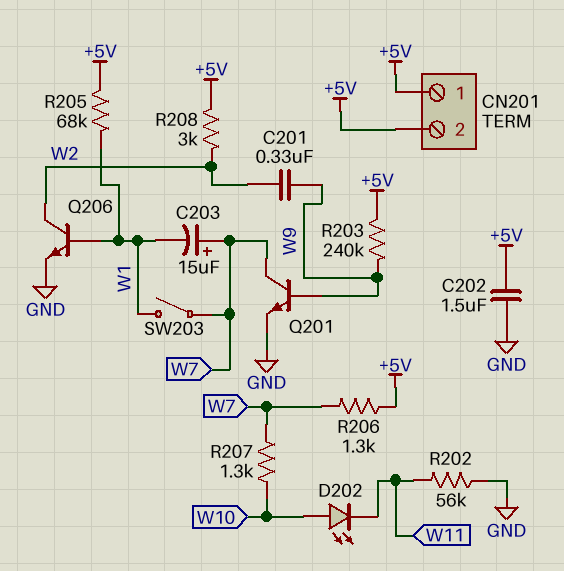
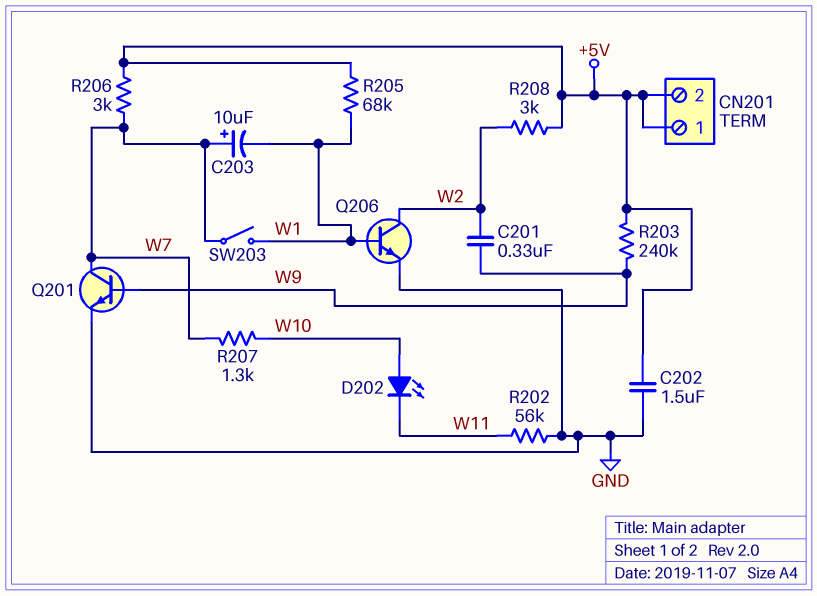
C203: 15uF (plus W7, minus W1) -> 10uF (plus W7, minus W1)
R206: 1.3k (+5V, W7) -> 3k (+5V, W7)

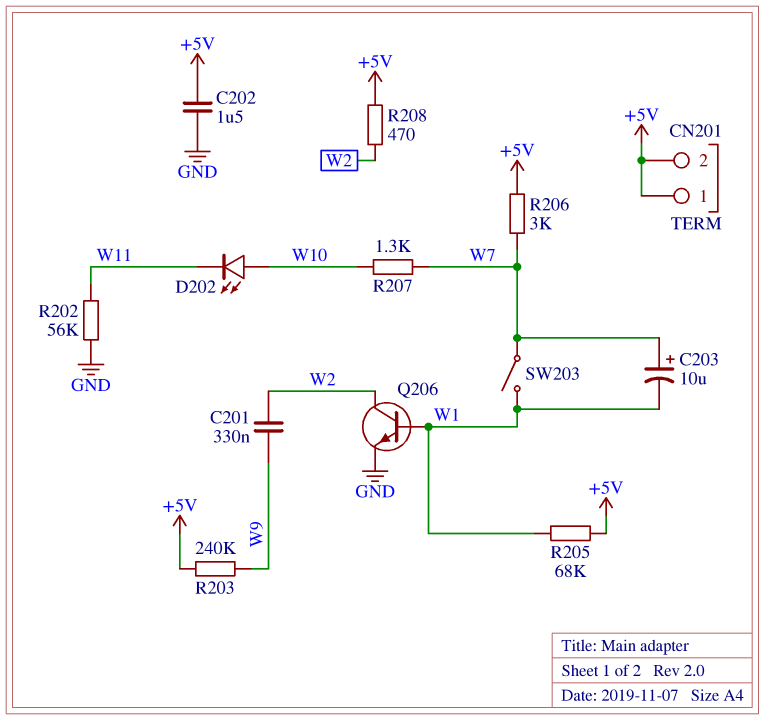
Q201: NPN (B W9, C W7, E GND) -> none
R208: 3k (+5V, W2) -> 470 (+5V, W2)

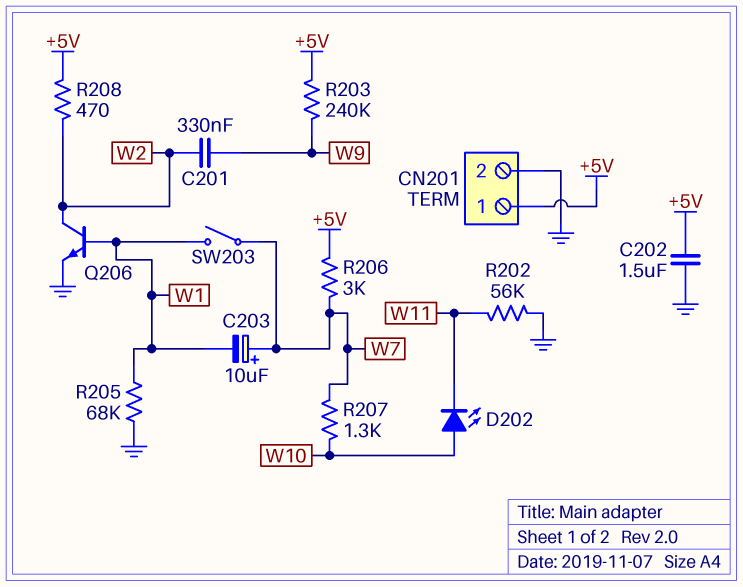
CN201 pin 2: +5V -> GND
R205: 68k (+5V, W1) -> 68k (GND, W1)

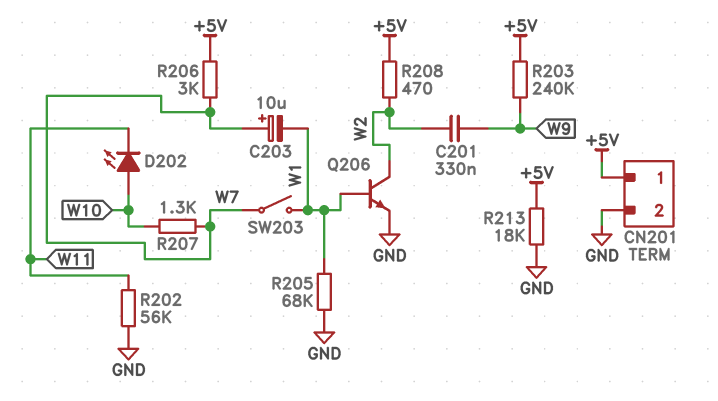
C202: 1.5uF (+5V, GND) -> none
R213: none -> 18k (+5V, GND)

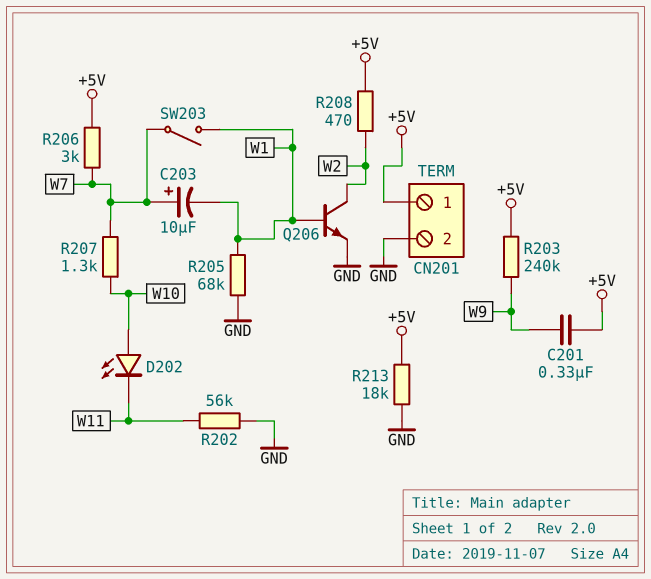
C201: 330nF (W2, W9) -> 330nF (+5V, W9)

